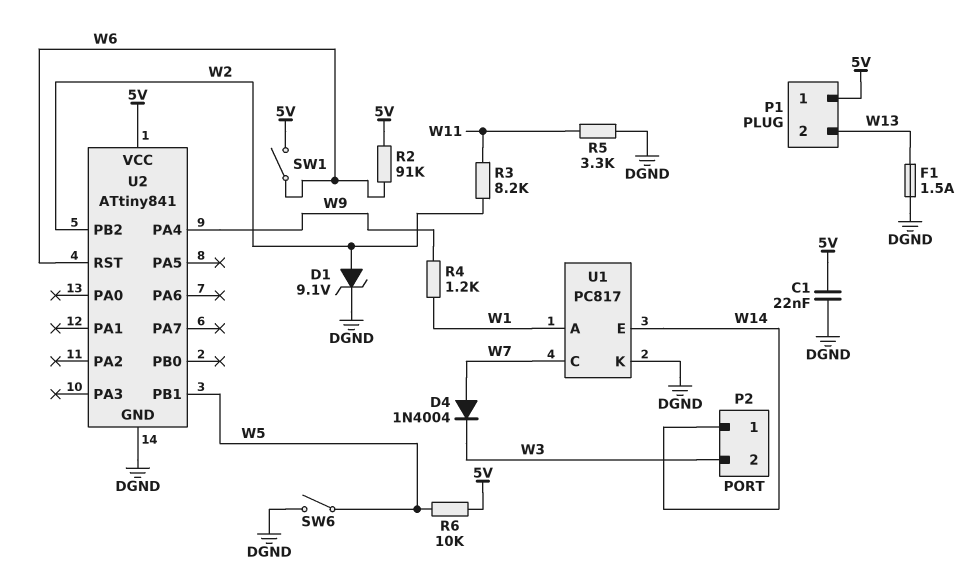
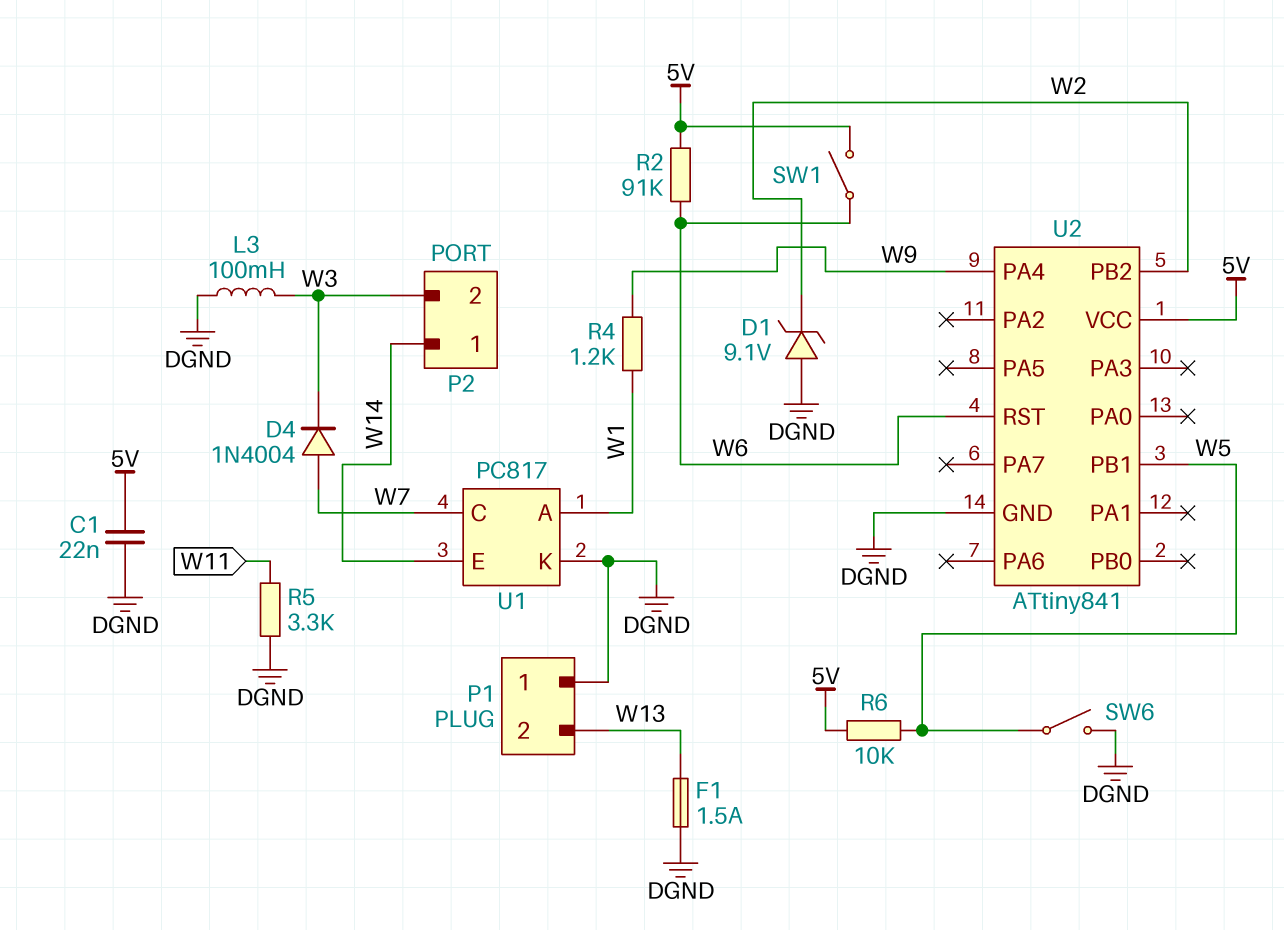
D1: zener 9.1V (A W2, K DGND) -> zener 9.1V (A DGND, K W2)
L3: none -> 100mH (DGND, W3)
P1 pin 1: 5V -> DGND
R3: 8.2k (W2, W11) -> none

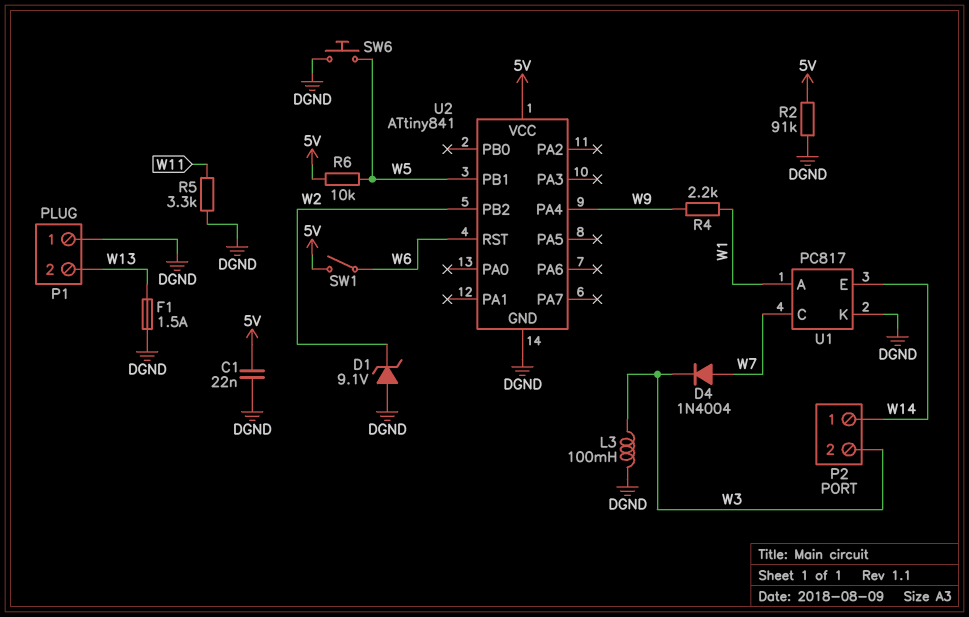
R2: 91k (5V, W6) -> 91k (5V, DGND)
R4: 1.2k (W1, W9) -> 2.2k (W1, W9)
SW6: switch (DGND, W5) -> button (DGND, W5)

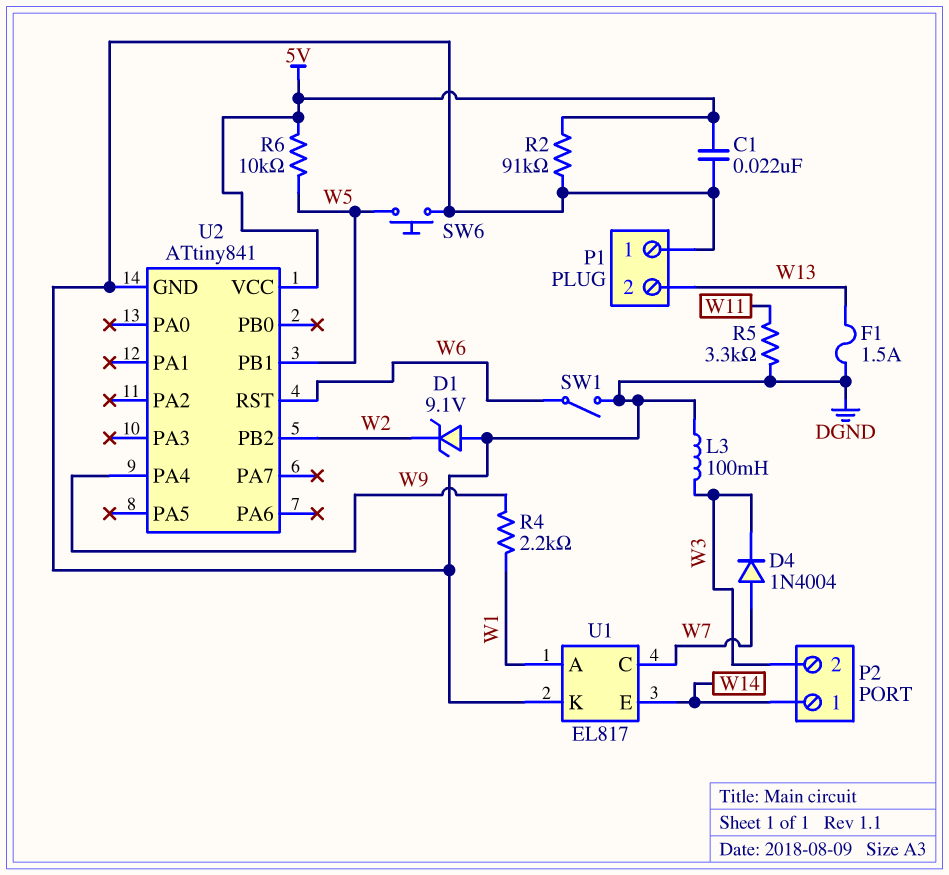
SW1: switch (5V, W6) -> switch (DGND, W6)
U1: PC817 -> EL817

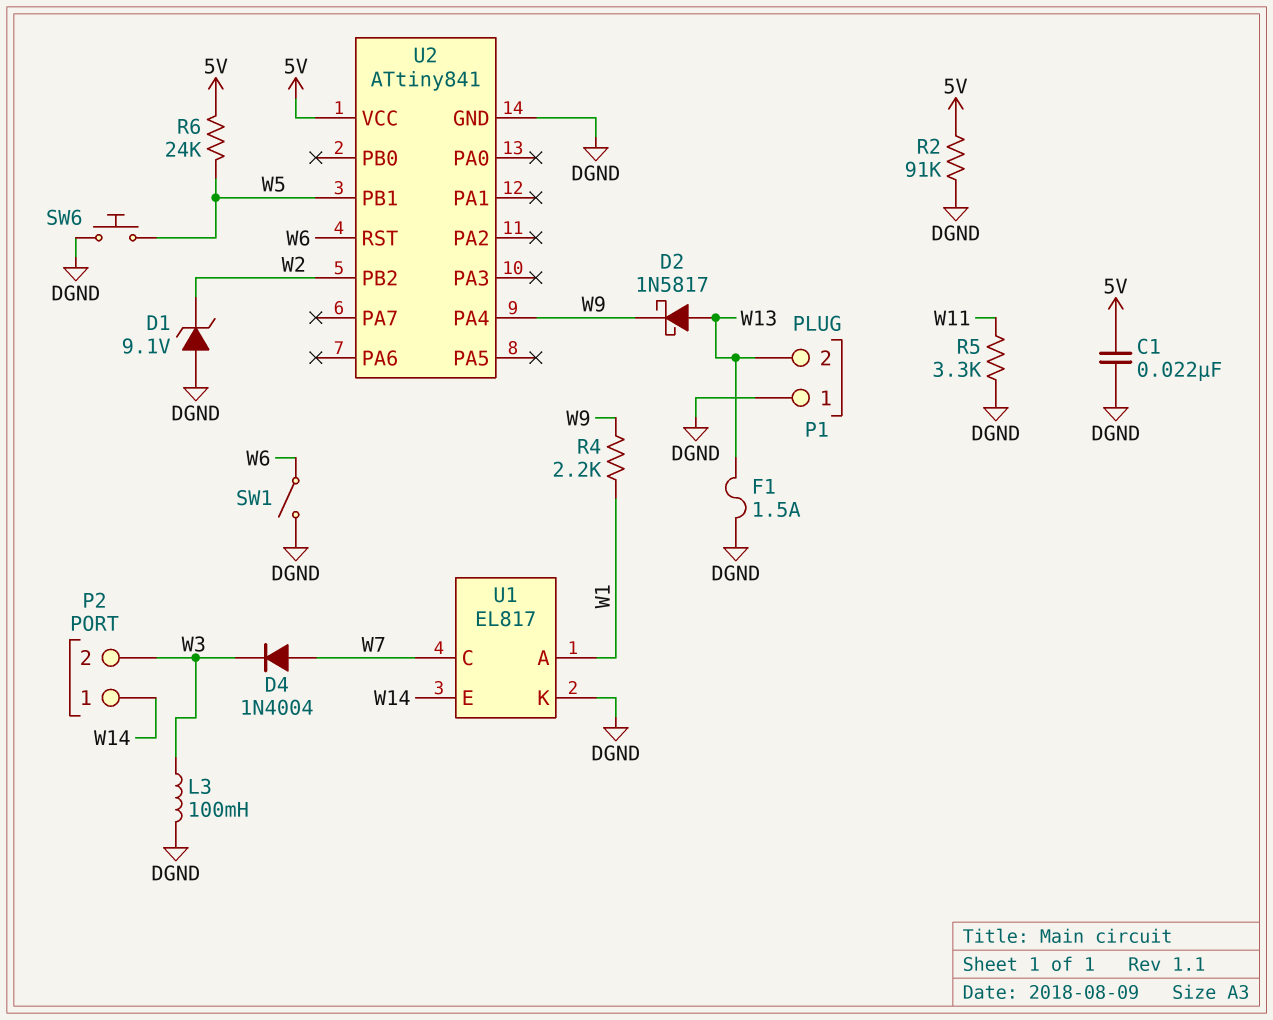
D2: none -> schottky 1N5817 (A W13, K W9)
R6: 10k (5V, W5) -> 24k (5V, W5)

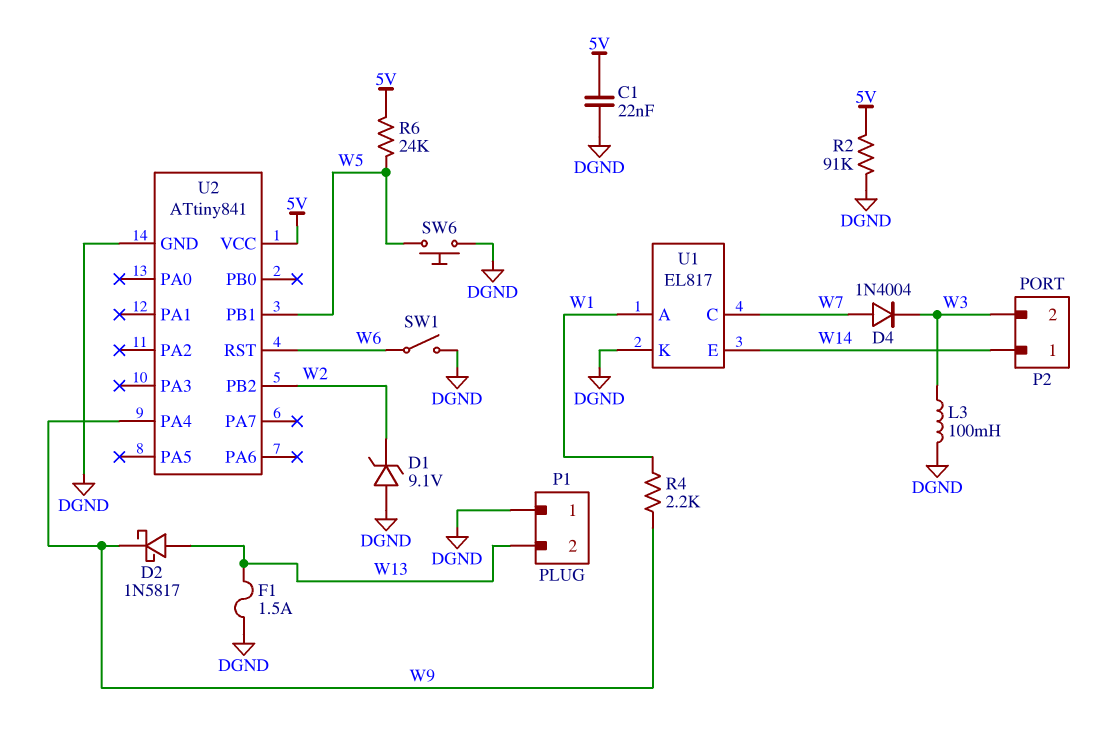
R5: 3.3k (DGND, W11) -> none

